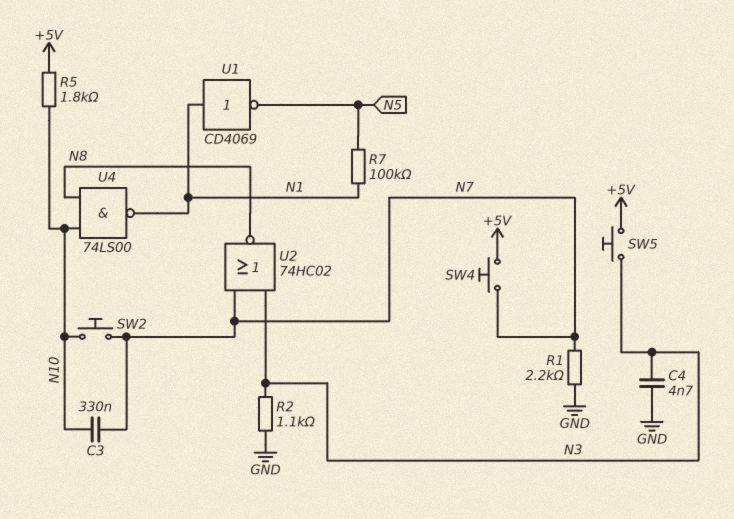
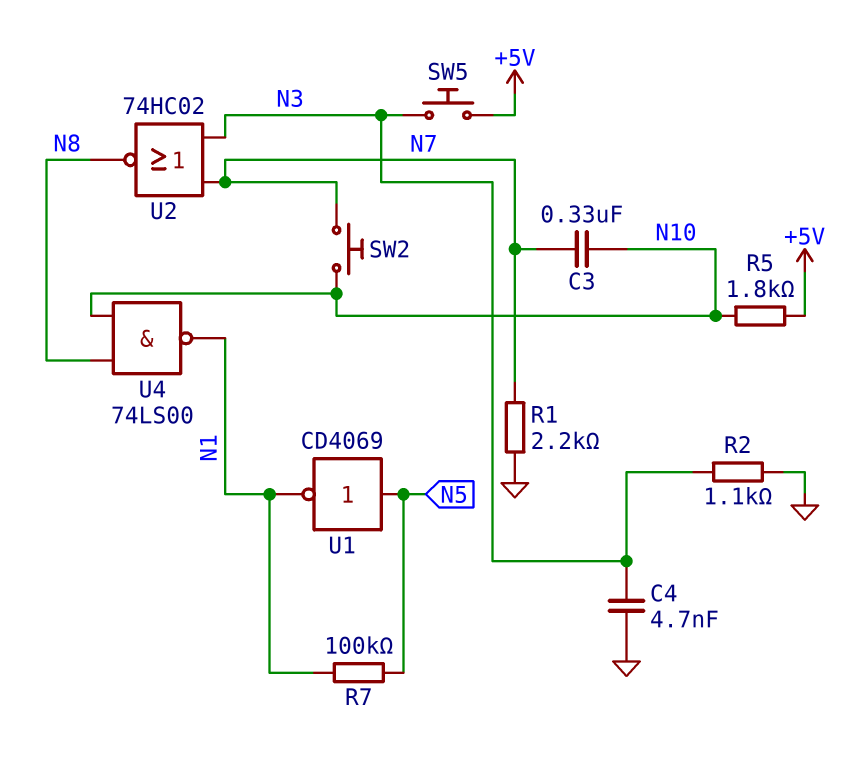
SW4: button (+5V, N7) -> none
U1: NOT CD4069 (in N1, out N5) -> NOT CD4069 (in N5, out N1)

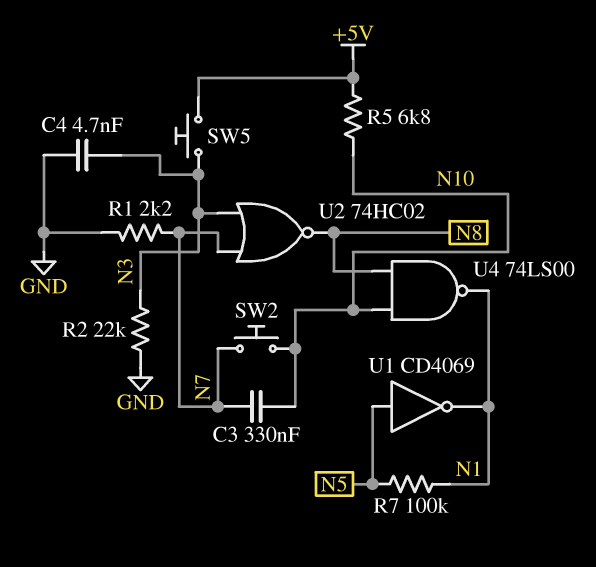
R2: 1.1k (GND, N3) -> 22k (GND, N3)
R5: 1.8k (+5V, N10) -> 6.8k (+5V, N10)

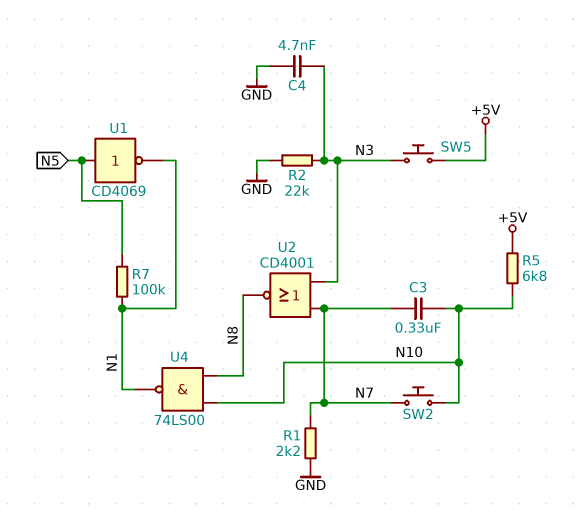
U2: NOR 74HC02 (in N3, in N7, out N8) -> NOR CD4001 (in N3, in N7, out N8)

